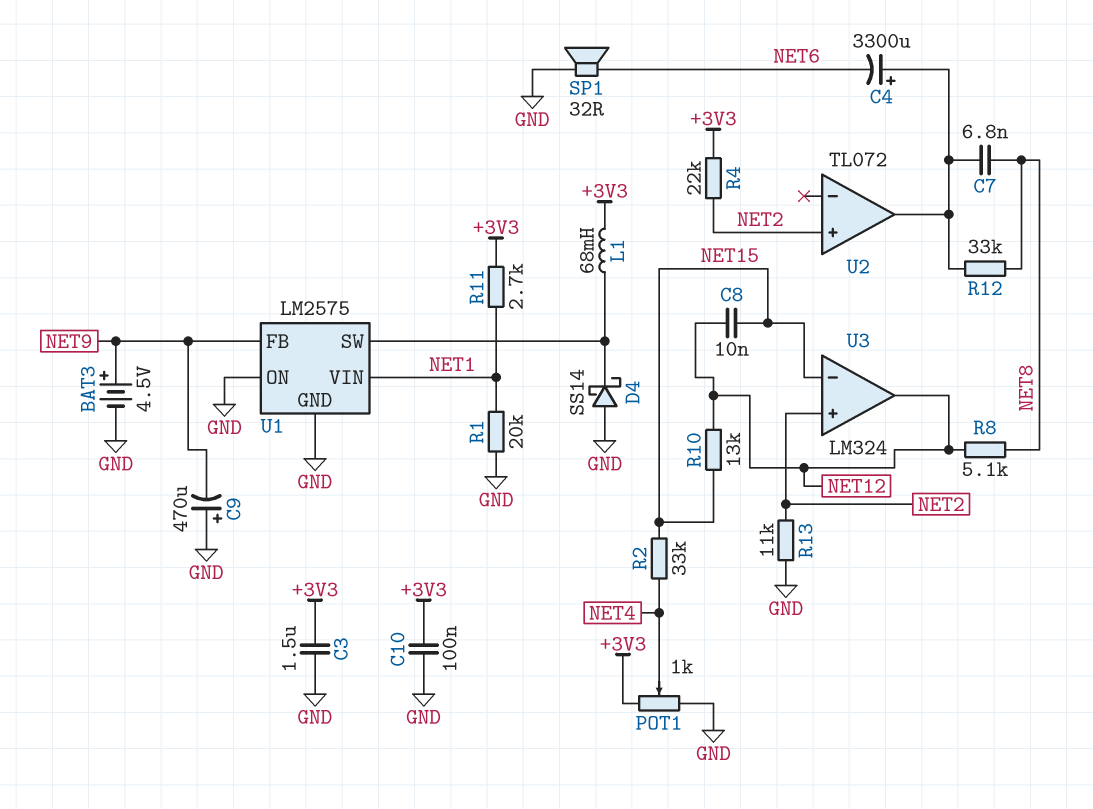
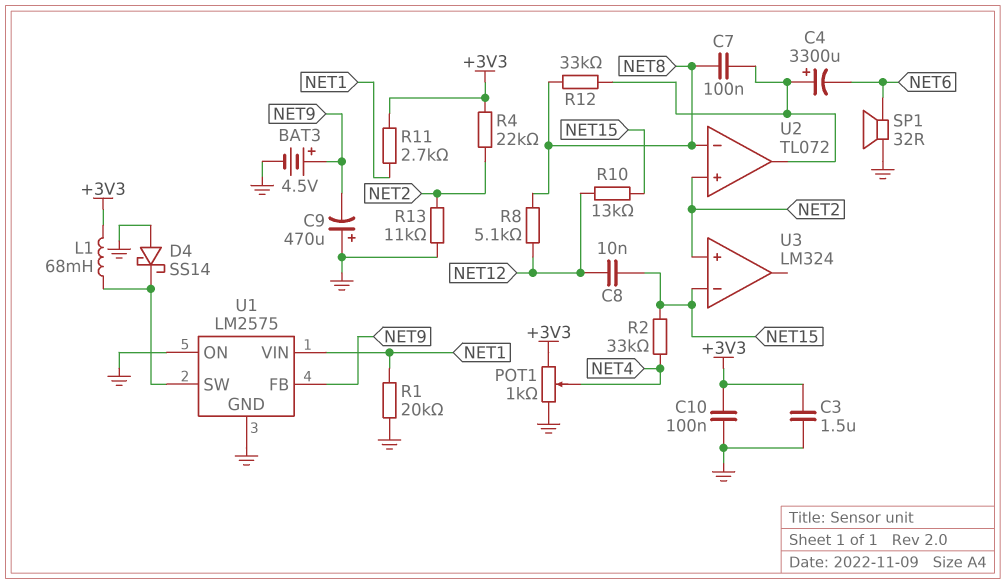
C7: 6.8nF (NET8, U2/out) -> 100nF (NET8, U2/out)
U2 pin in-: none -> NET8
U3 pin out: NET12 -> none

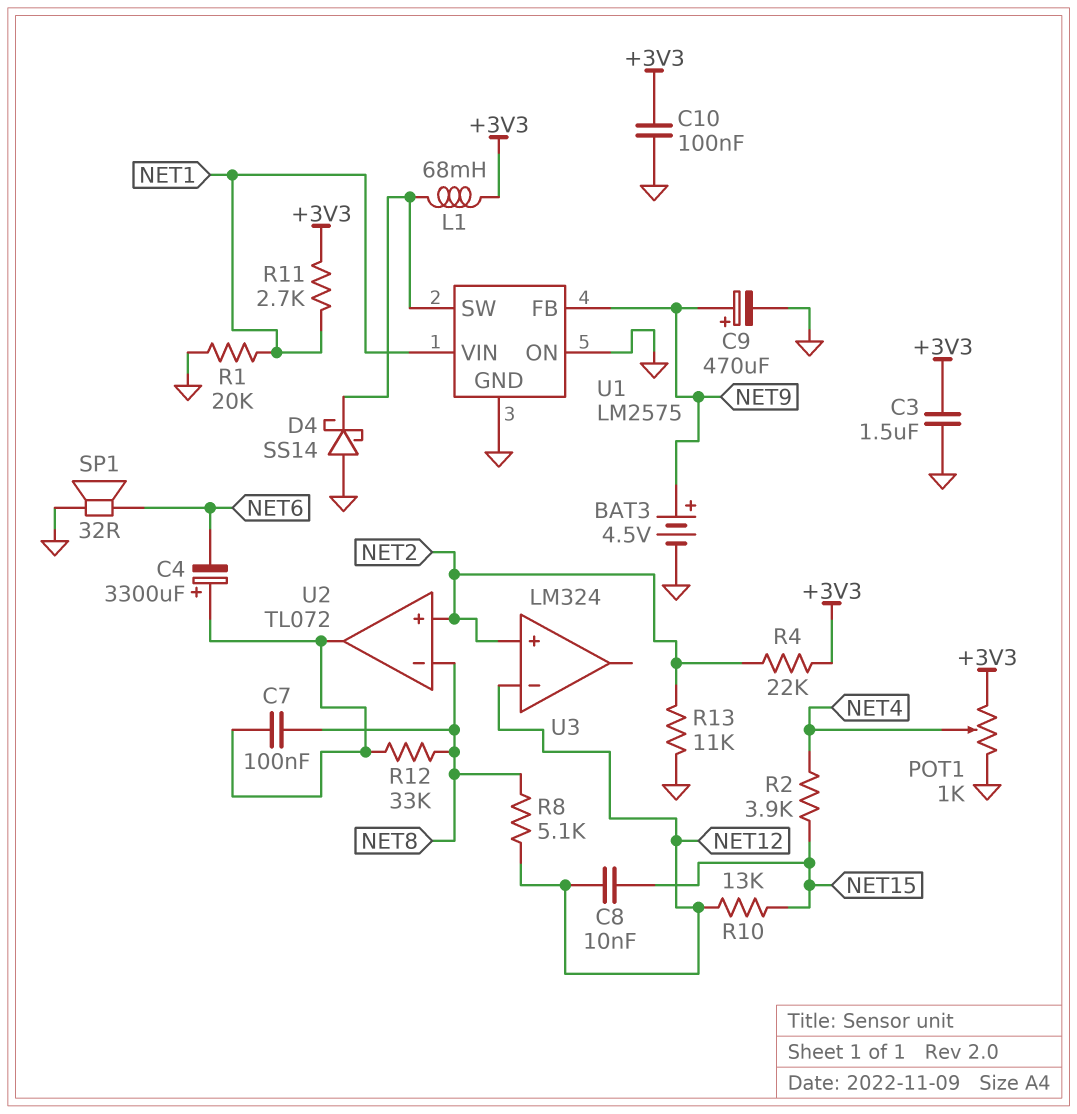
C9: 470uF (plus GND, minus NET9) -> 470uF (plus NET9, minus GND)
R2: 33k (NET4, NET15) -> 3.9k (NET4, NET15)
U3 pin in-: NET15 -> NET12

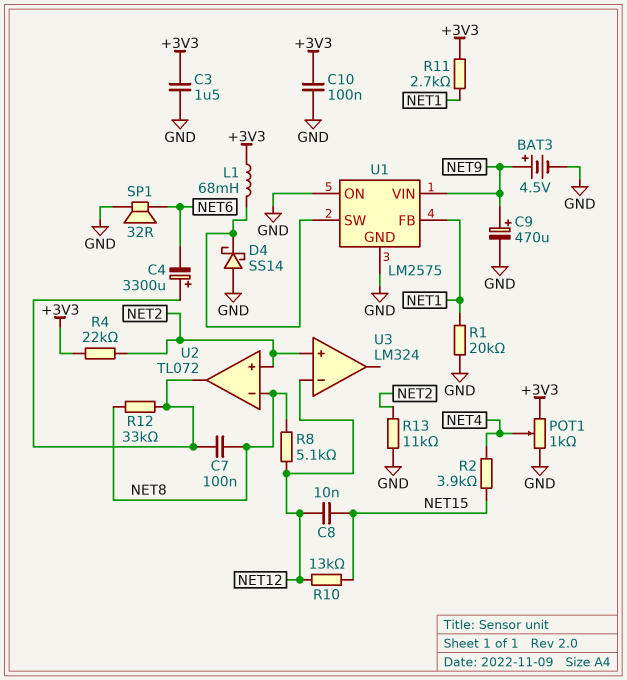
U1 pin FB: NET9 -> NET1
U1 pin VIN: NET1 -> NET9

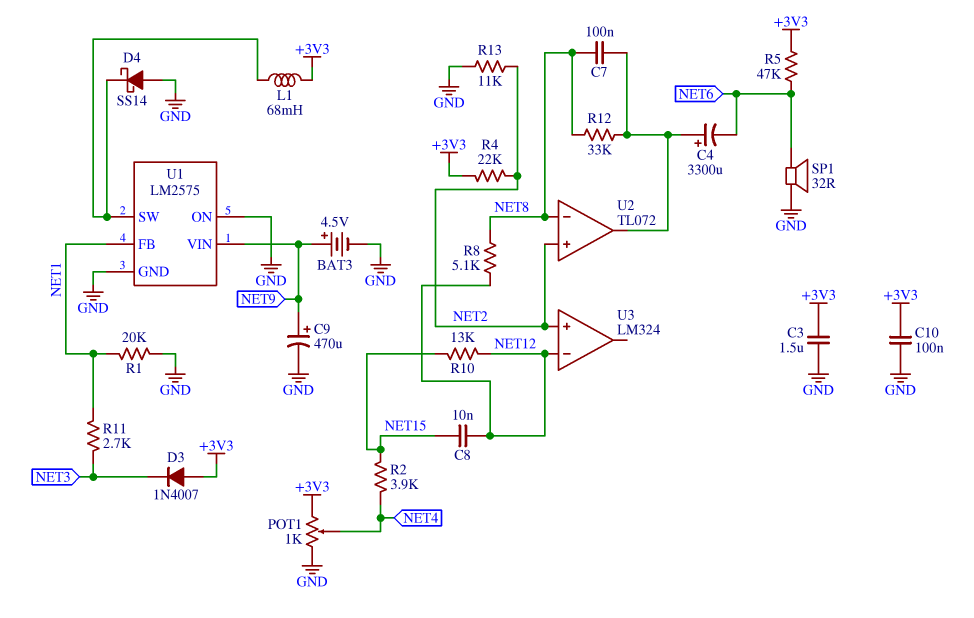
D3: none -> diode 1N4007 (A +3V3, K NET3)
R5: none -> 47k (+3V3, NET6)
R11: 2.7k (+3V3, NET1) -> 2.7k (NET1, NET3)

